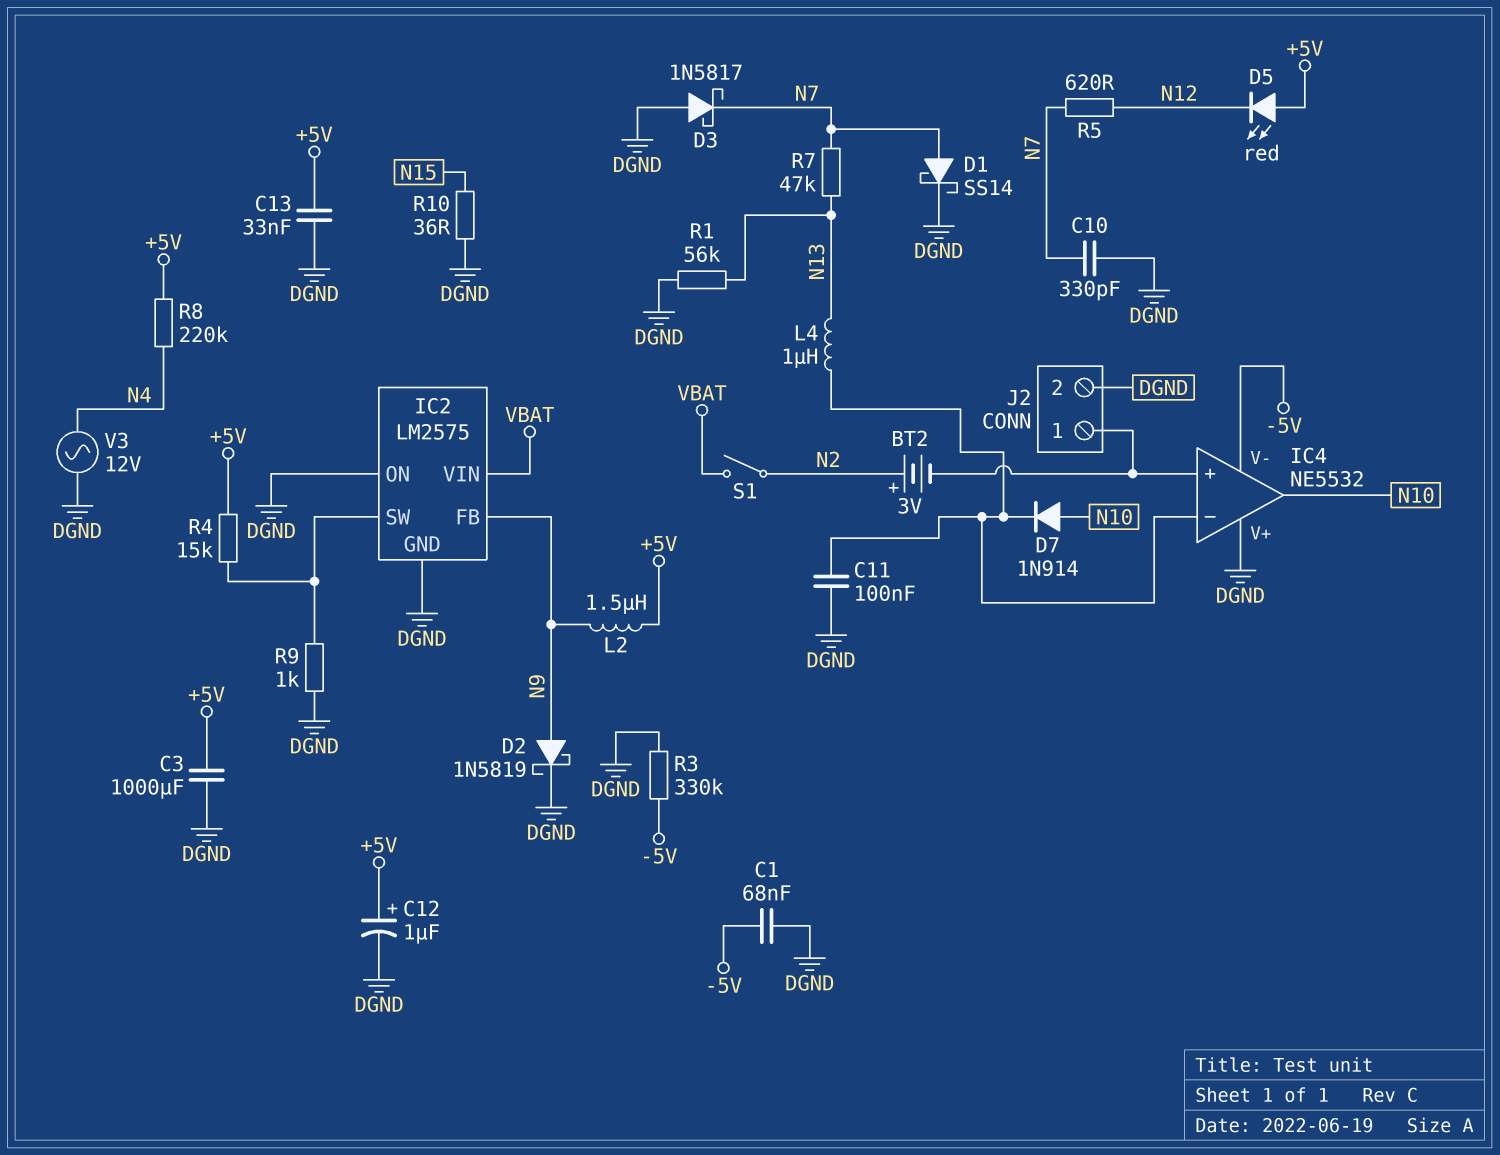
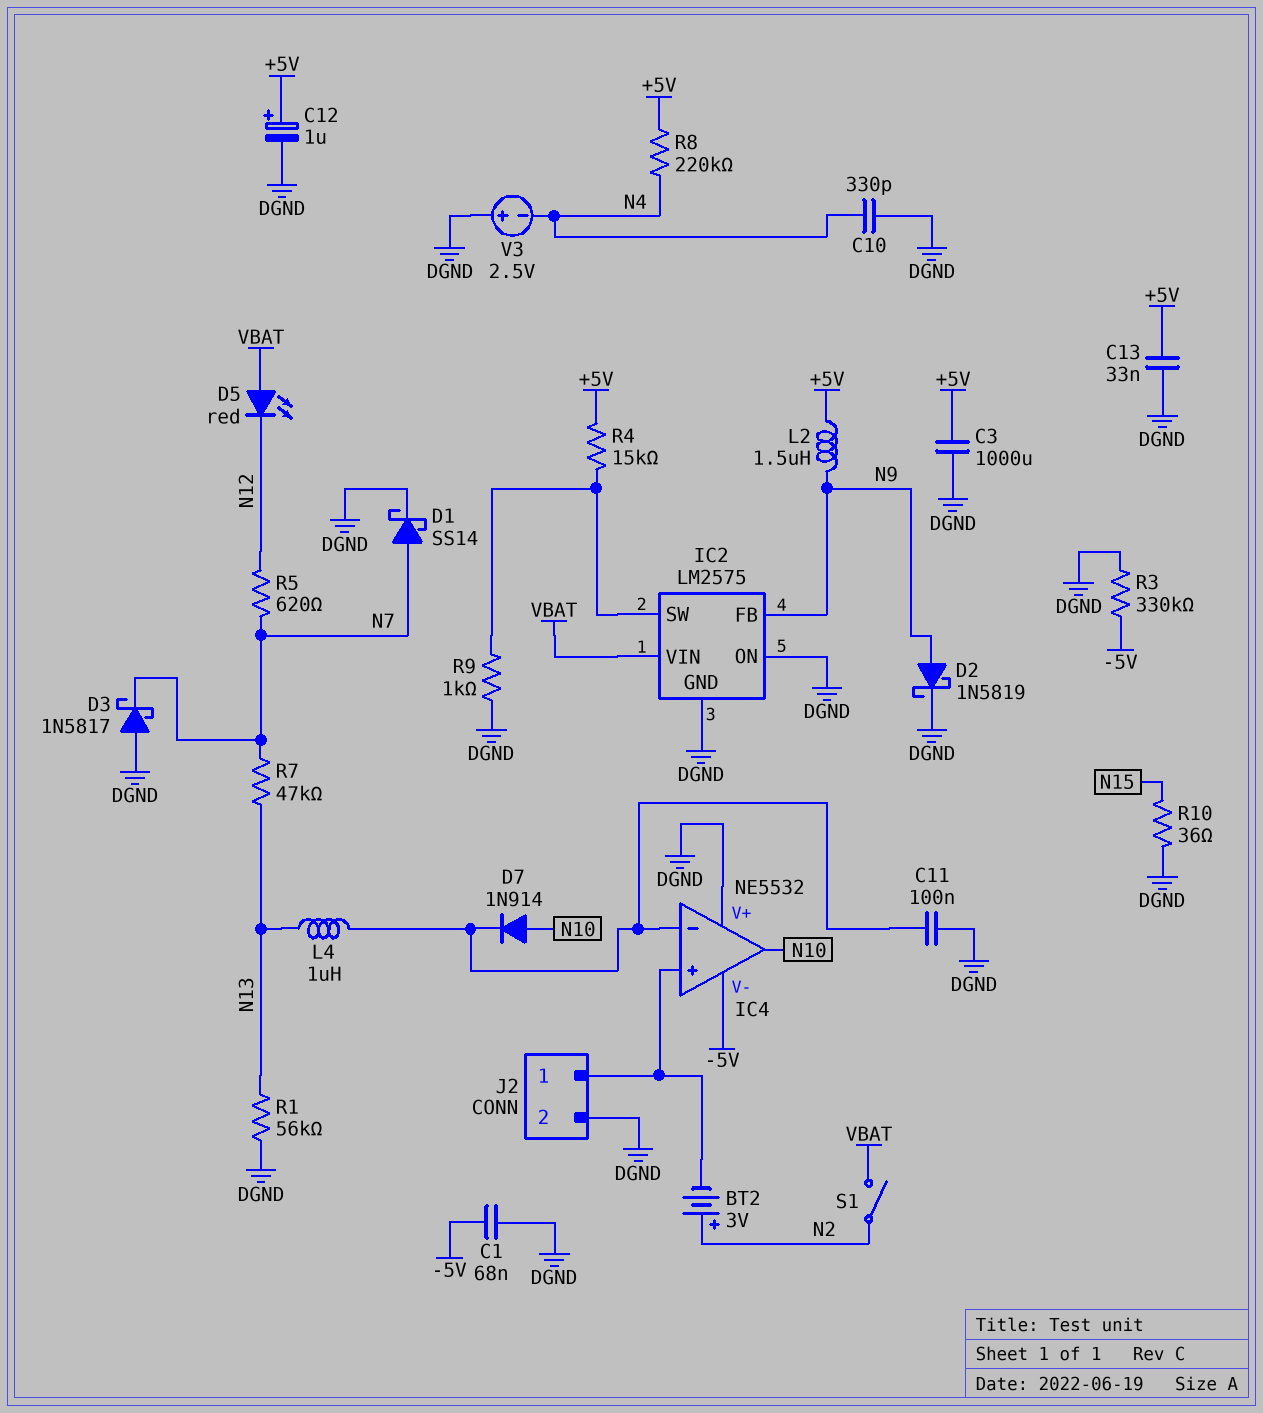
C10: 330pF (DGND, N7) -> 330pF (DGND, N4)
D5: LED red (A +5V, K N12) -> LED red (A VBAT, K N12)
V3: AC 12V (DGND, N4) -> 2.5V (plus DGND, minus N4)

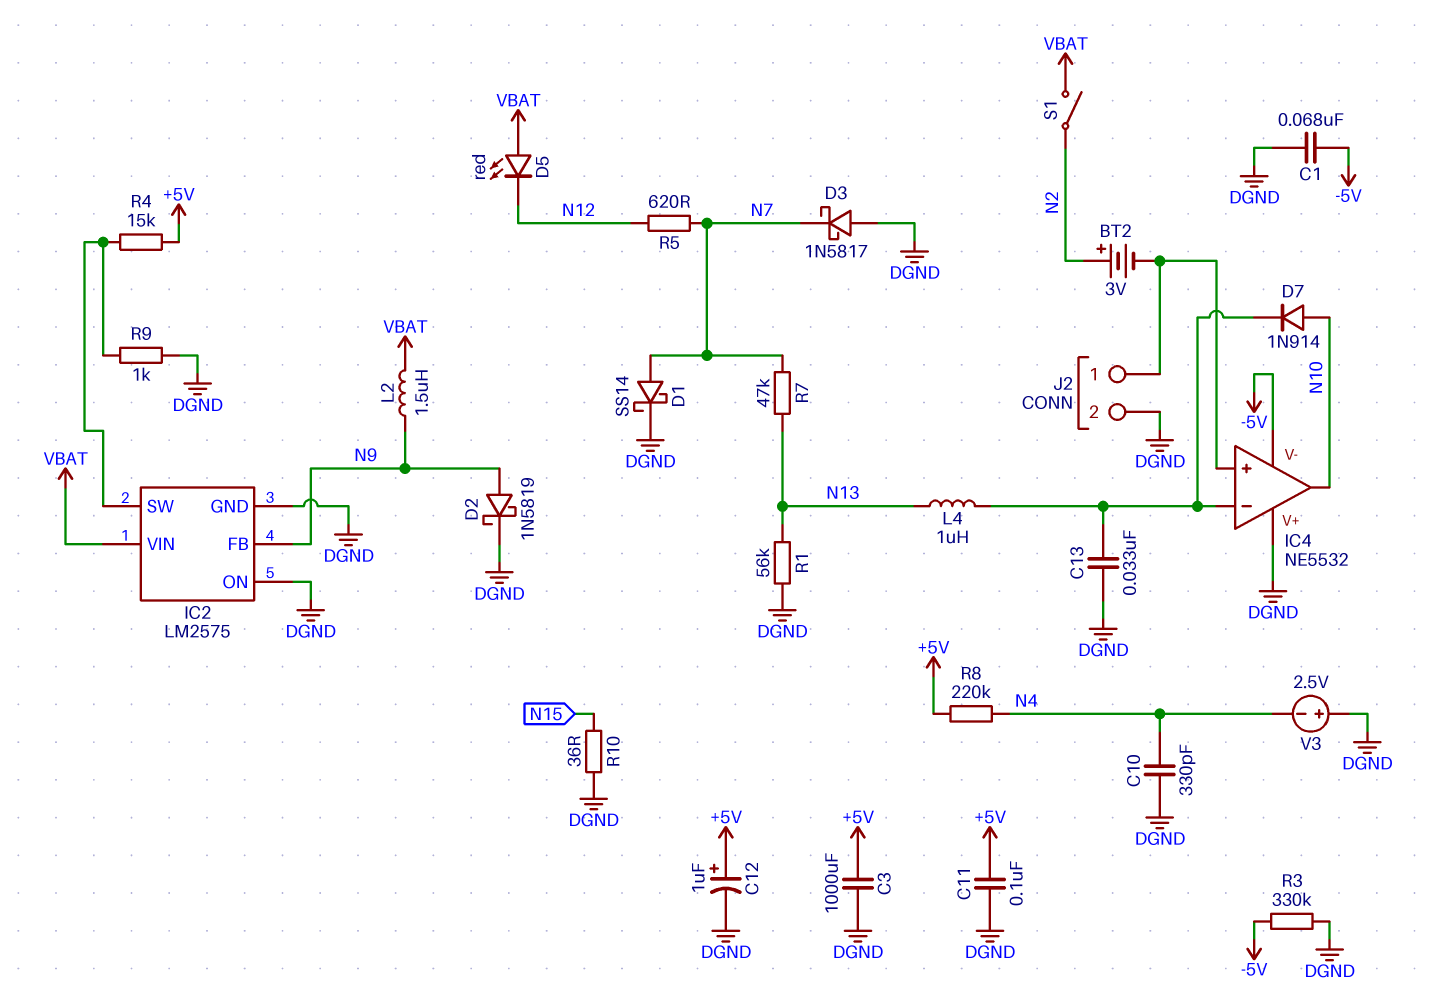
C11: 100nF (DGND, IC4/in-) -> 100nF (+5V, DGND)
C13: 33nF (+5V, DGND) -> 33nF (DGND, IC4/in-)
L2: 1.5uH (+5V, N9) -> 1.5uH (N9, VBAT)

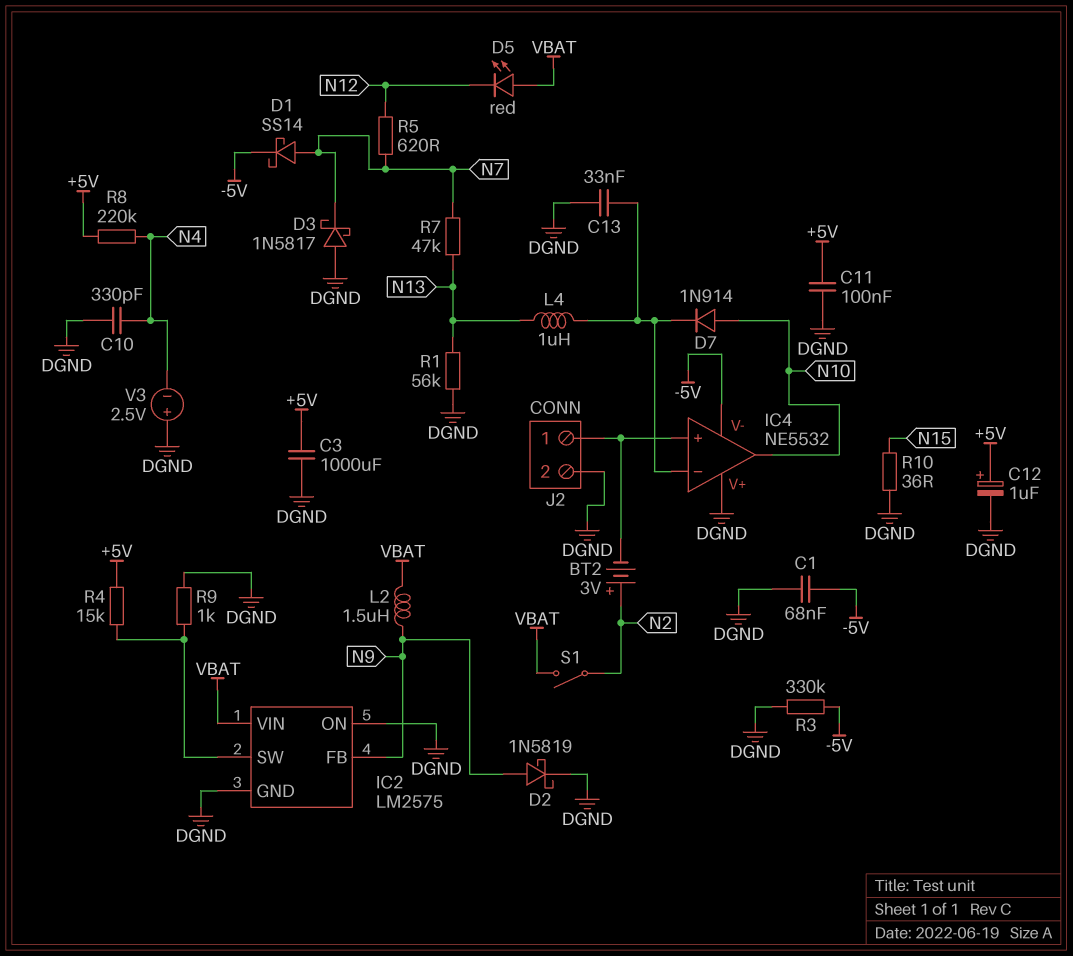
D1: schottky SS14 (A N7, K DGND) -> schottky SS14 (A N7, K -5V)

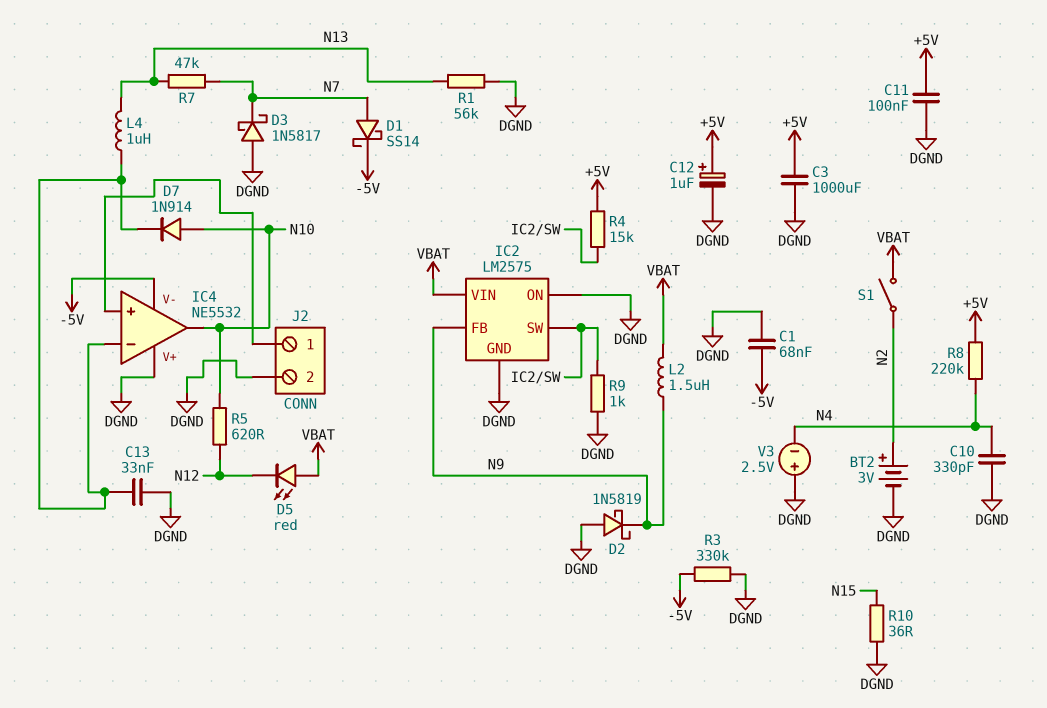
BT2: 3V (plus N2, minus IC4/in+) -> 3V (plus N2, minus DGND)
D2: schottky 1N5819 (A N9, K DGND) -> schottky 1N5819 (A DGND, K N9)
R5: 620 (N7, N12) -> 620 (N10, N12)

